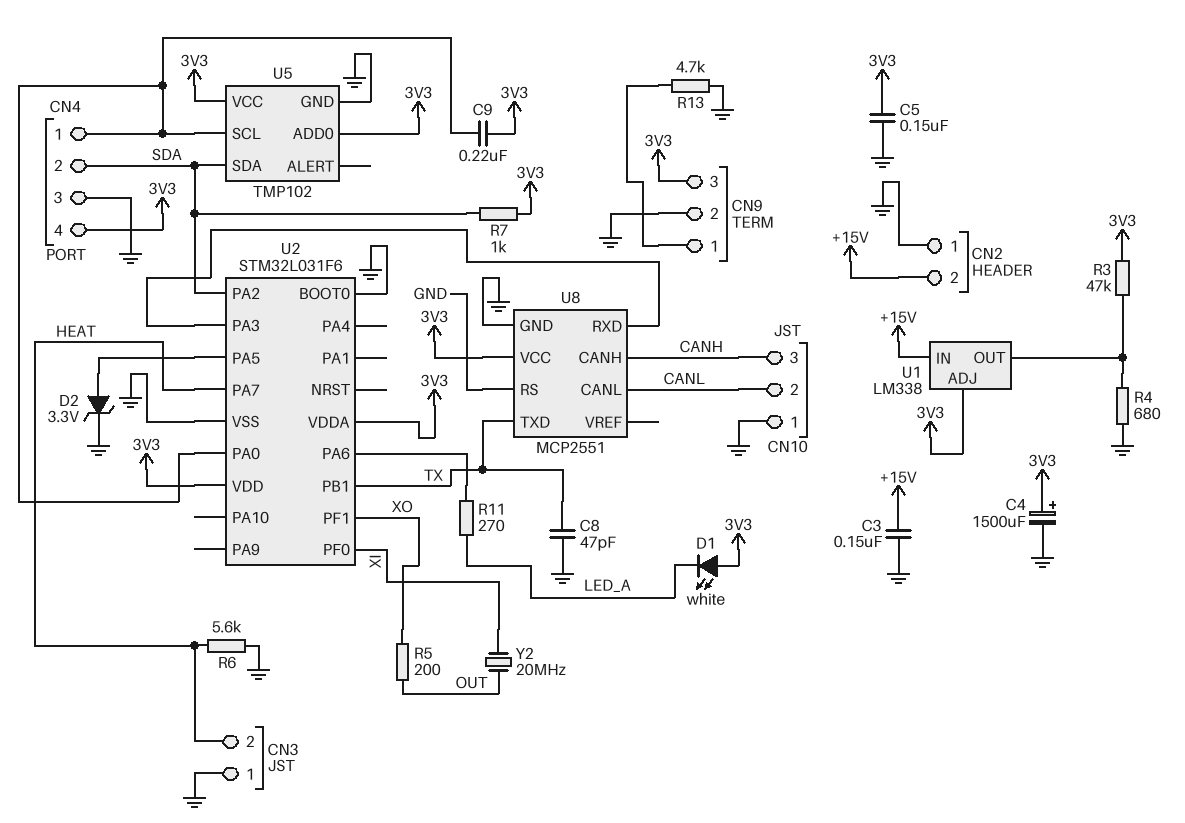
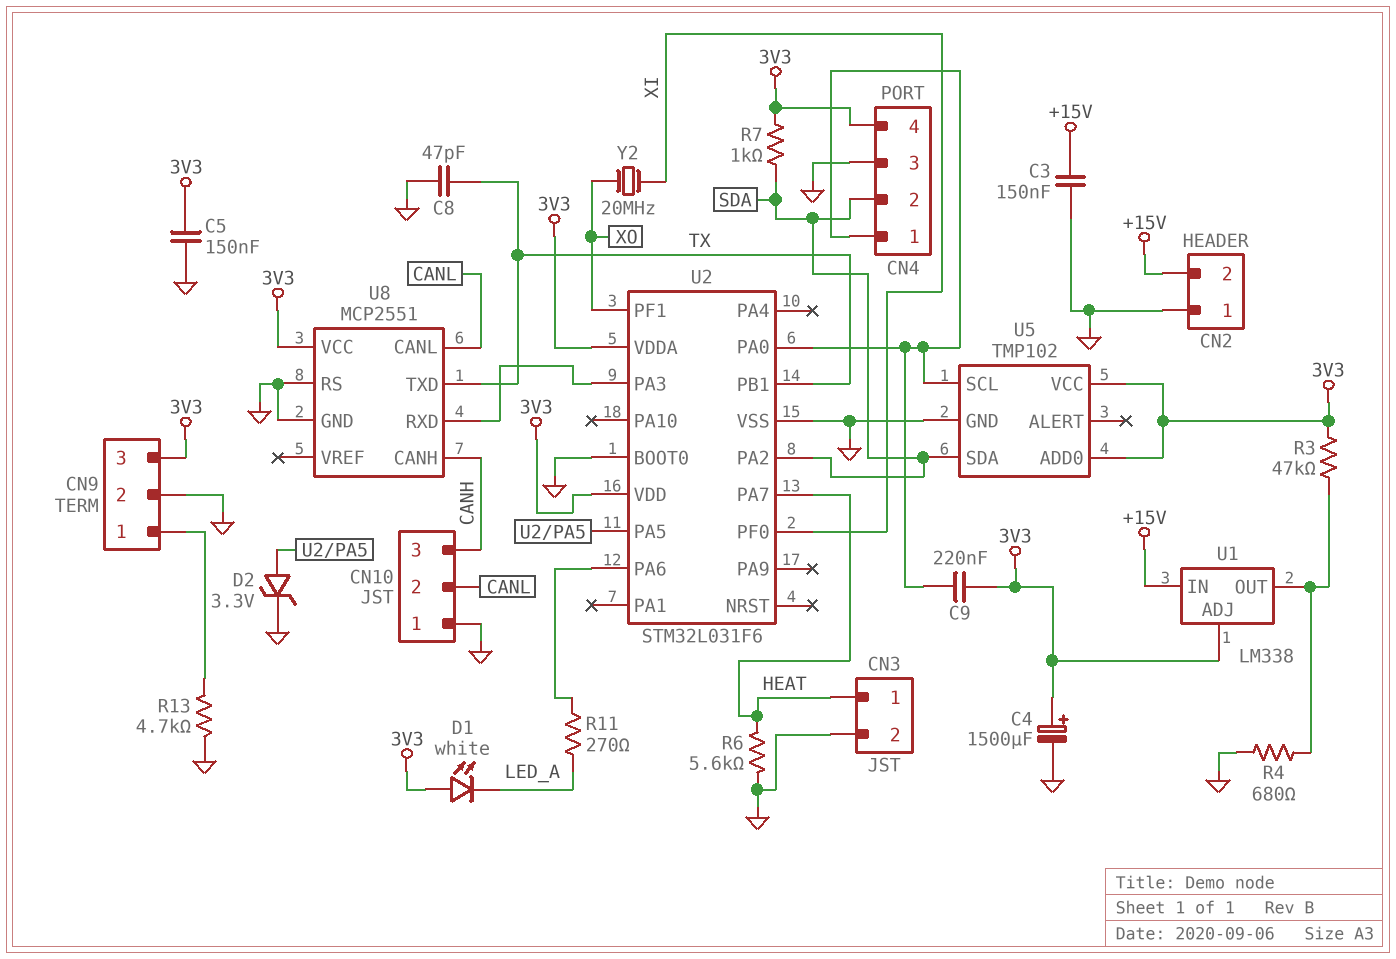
CN3 pin 1: GND -> HEAT
CN3 pin 2: HEAT -> GND
R5: 200 (OUT, XO) -> none
Y2: 20MHz (OUT, XI) -> 20MHz (XI, XO)

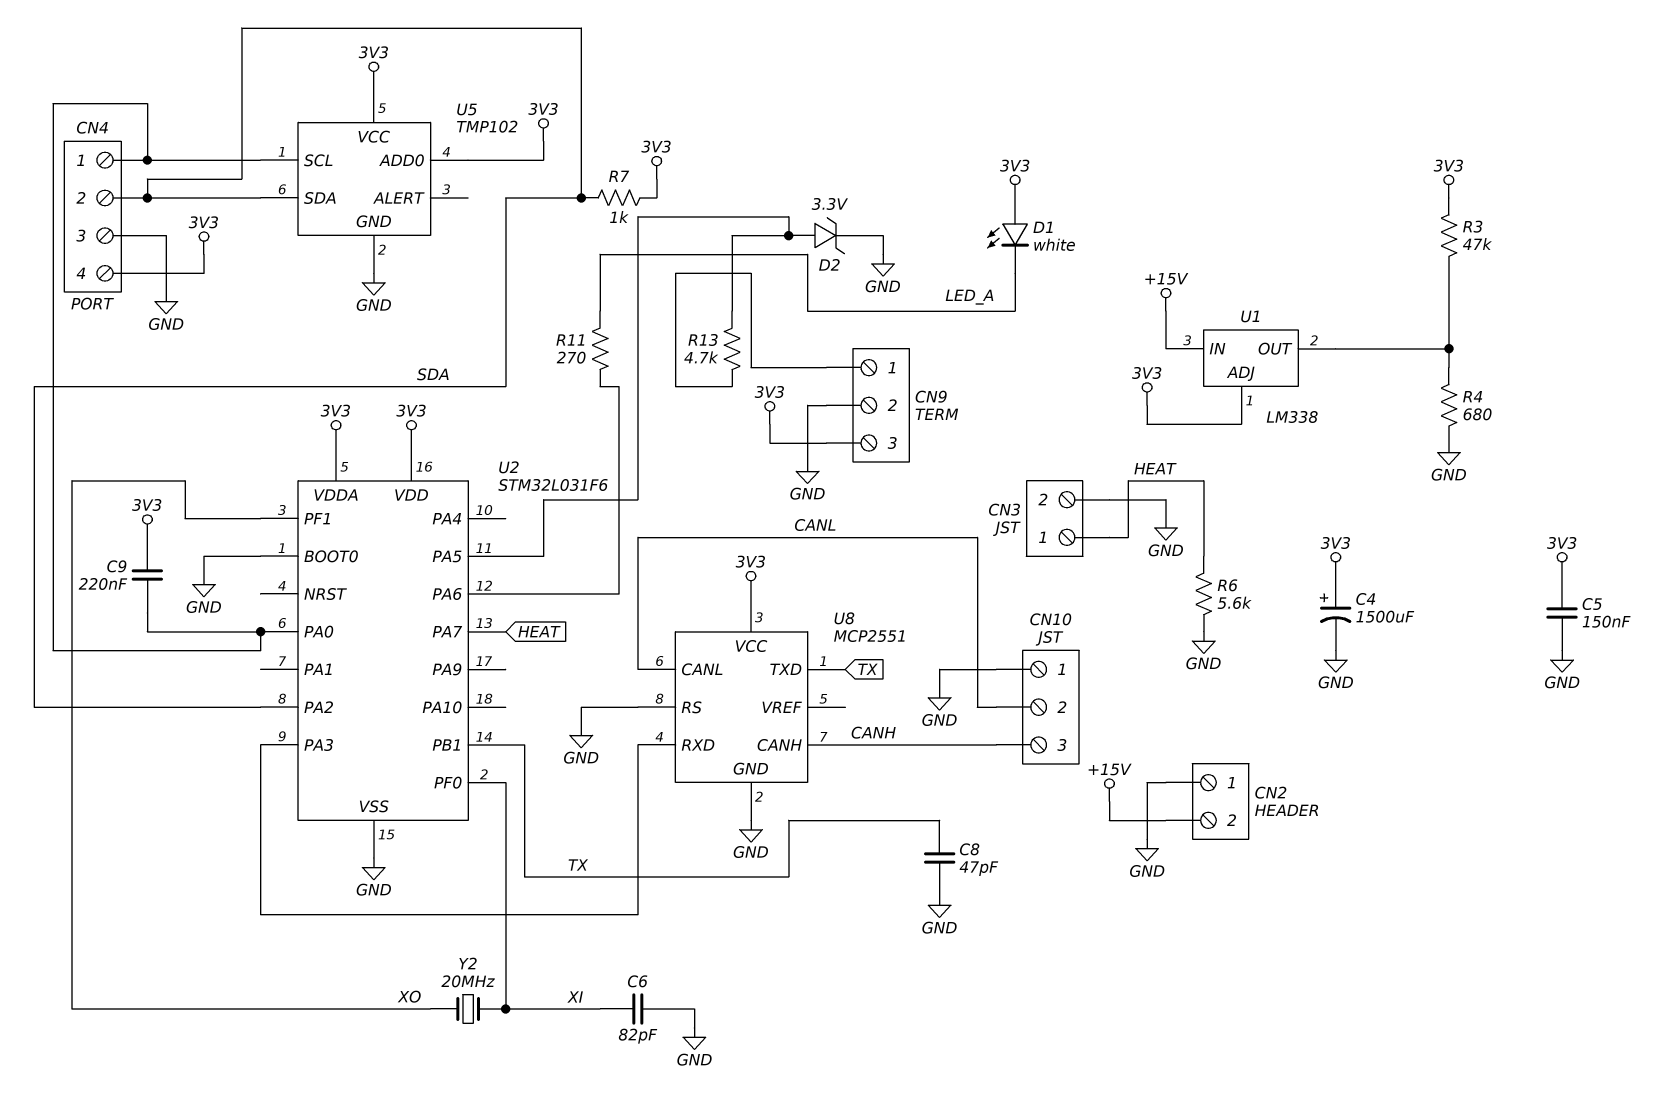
C3: 150nF (+15V, GND) -> none
C6: none -> 82pF (GND, XI)
R13: 4.7k (CN9/1, GND) -> 4.7k (CN9/1, U2/PA5)

